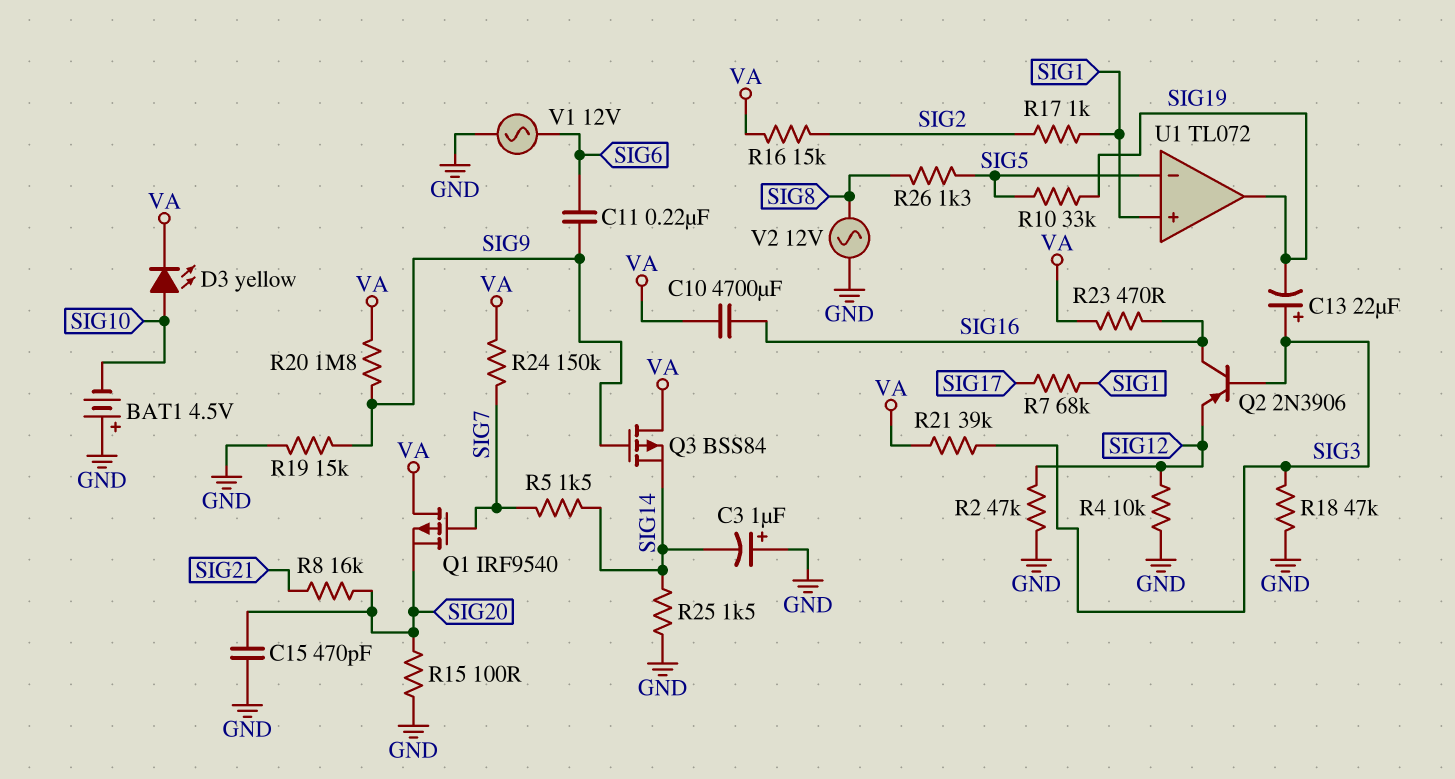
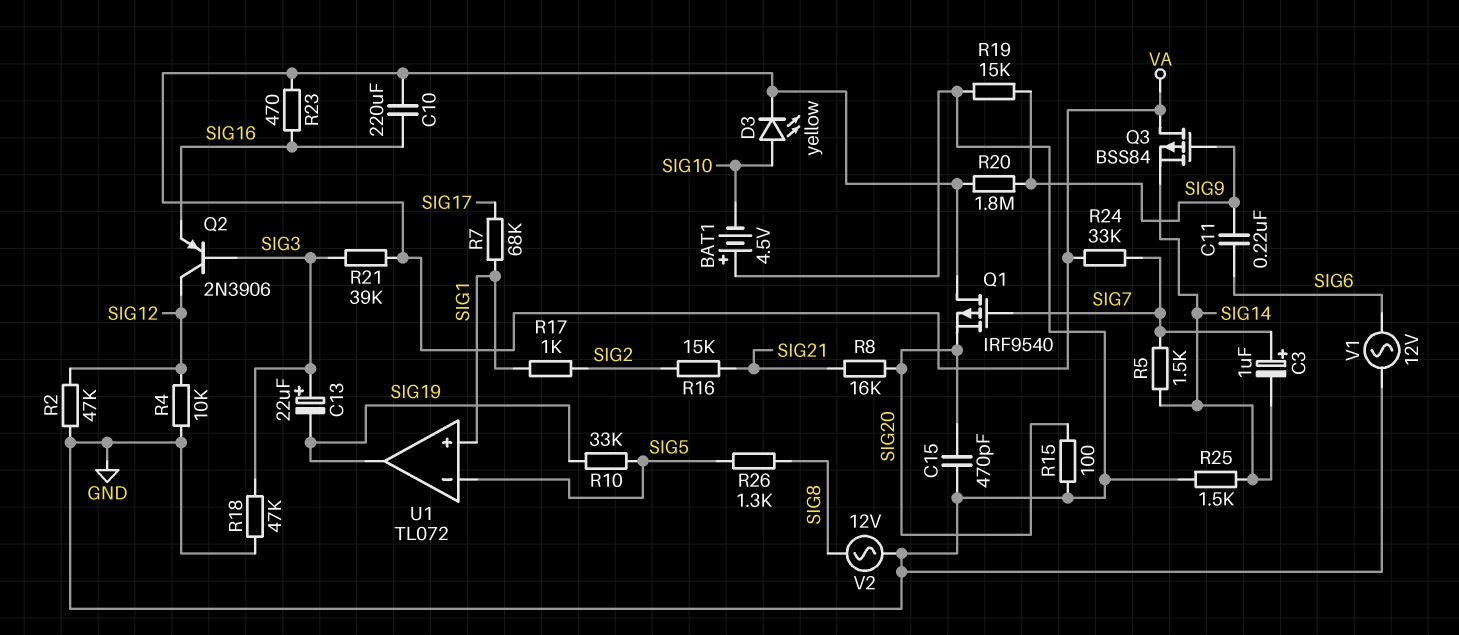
C3: 1uF (plus GND, minus SIG14) -> 1uF (plus SIG7, minus SIG14)
C10: 4700uF (SIG16, VA) -> 220uF (SIG16, VA)
Q2: PNP 2N3906 (B SIG3, C SIG16, E SIG12) -> PNP 2N3906 (B SIG3, C SIG12, E SIG16)
R16: 15k (SIG2, VA) -> 15k (SIG2, SIG21)
R24: 150k (SIG7, VA) -> 33k (SIG7, VA)

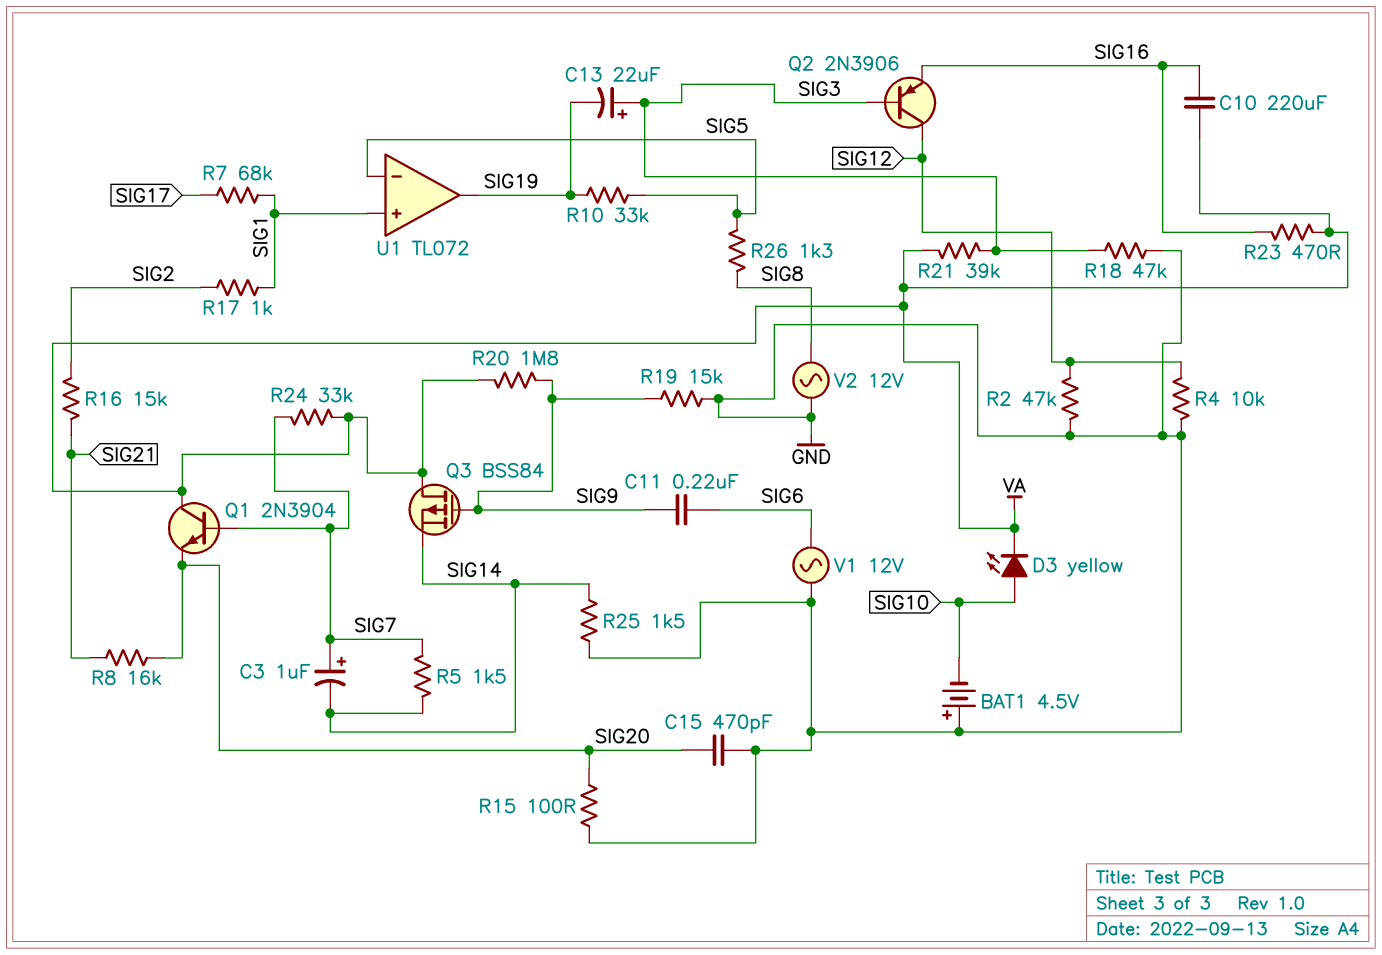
Q1: PMOS IRF9540 (G SIG7, D VA, S SIG20) -> NPN 2N3904 (B SIG7, C VA, E SIG20)

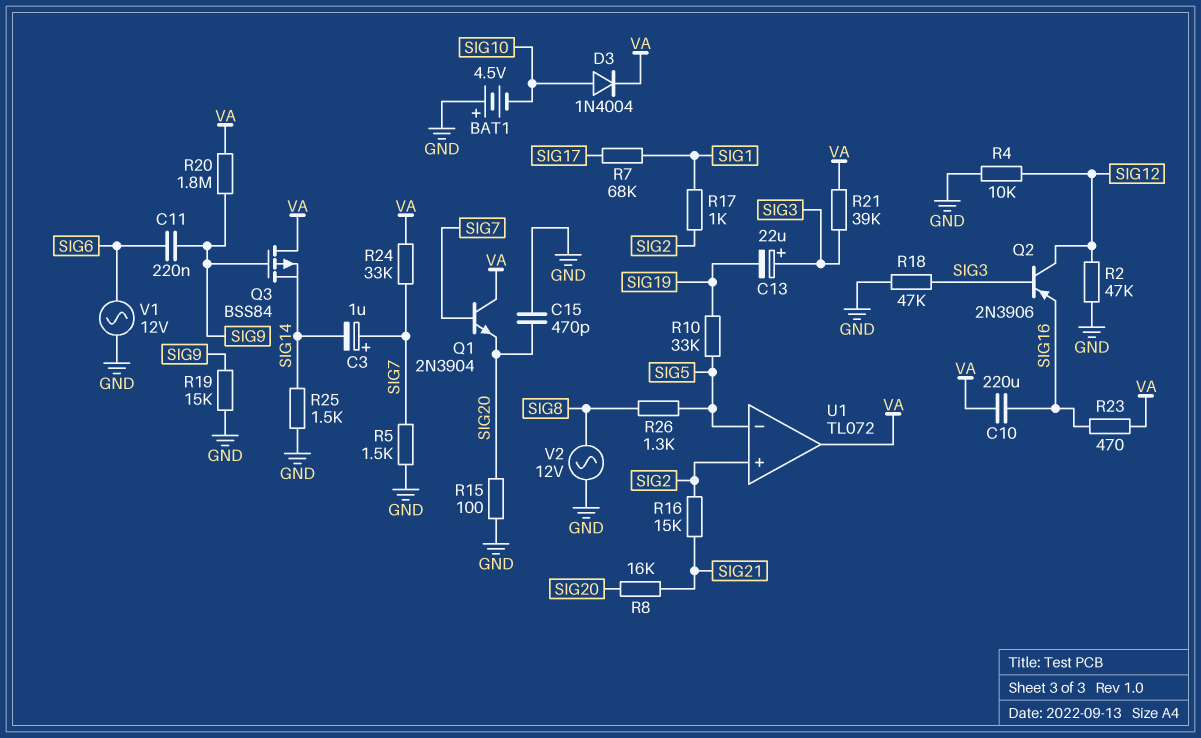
D3: LED yellow (A SIG10, K VA) -> diode 1N4004 (A SIG10, K VA)
R5: 1.5k (SIG7, SIG14) -> 1.5k (GND, SIG7)
U1 pin in+: SIG1 -> SIG2
U1 pin out: SIG19 -> VA

